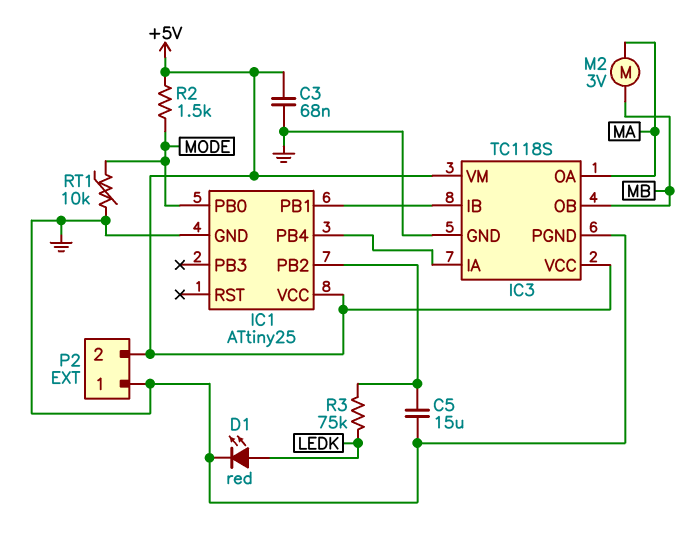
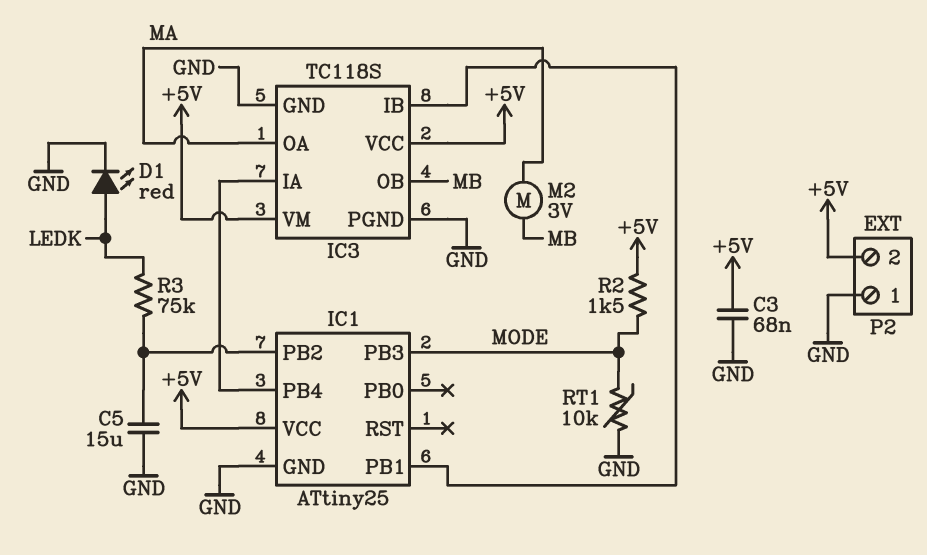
IC1 pin PB0: MODE -> none
IC1 pin PB3: none -> MODE

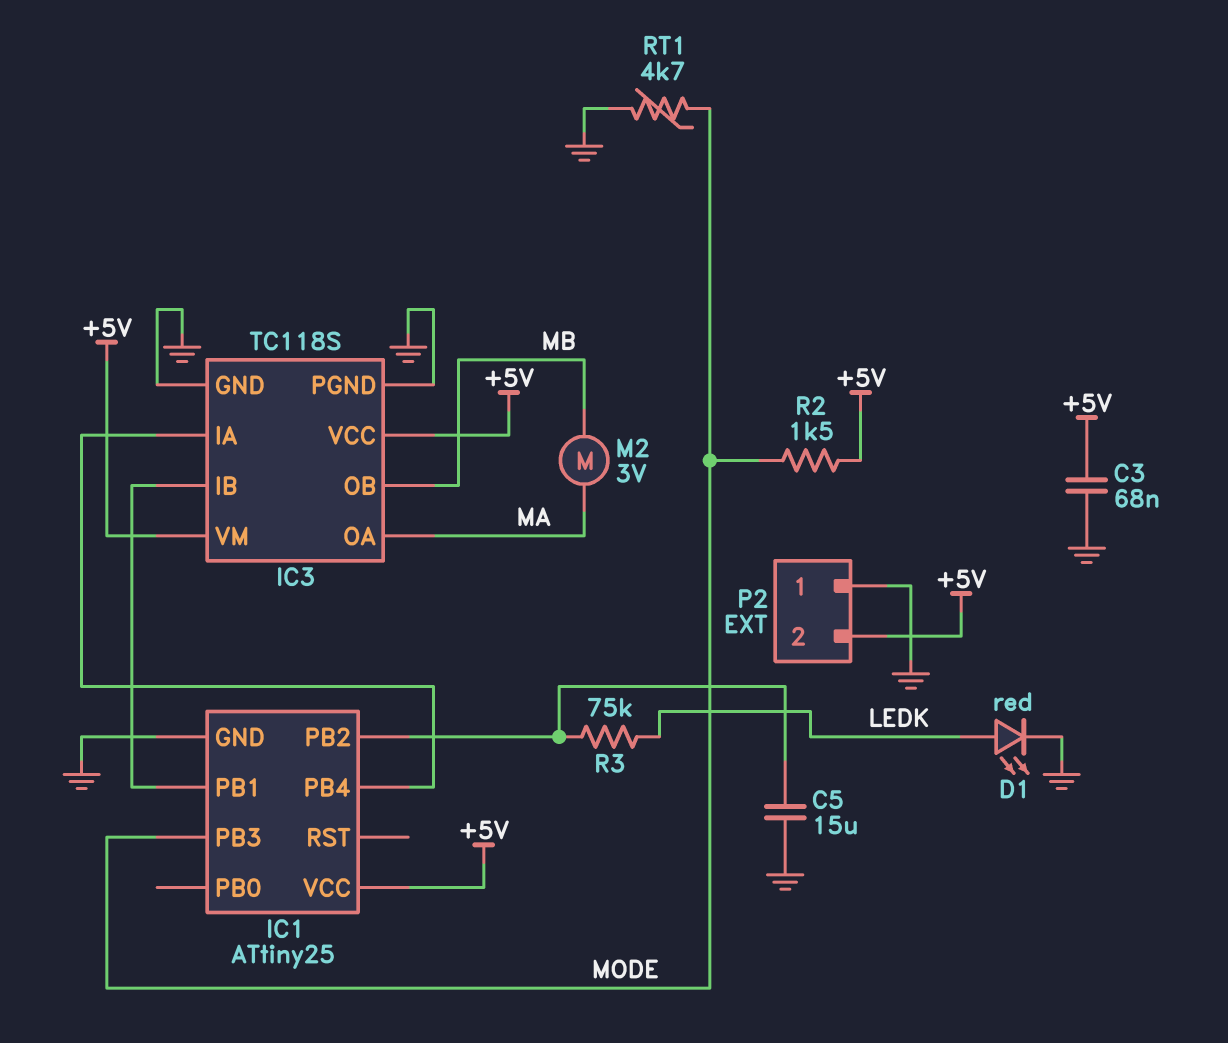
RT1: 10k (GND, MODE) -> 4.7k (GND, MODE)

